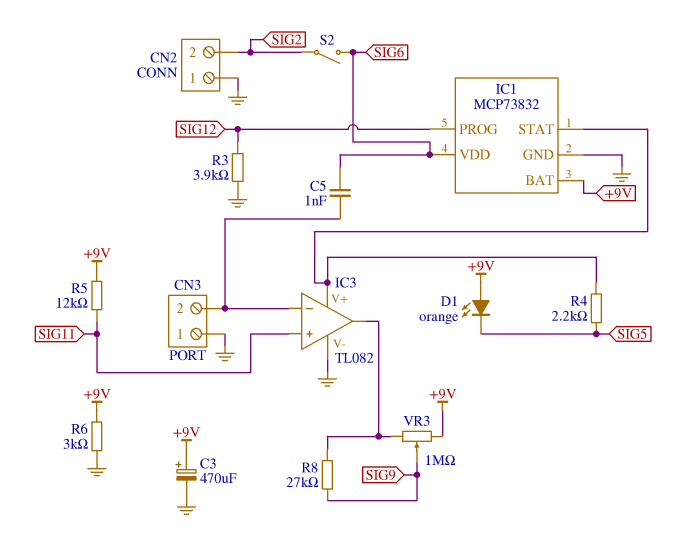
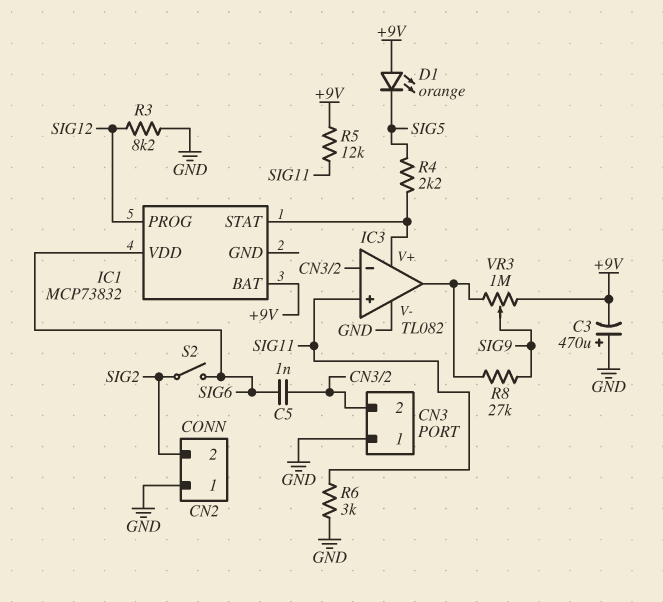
C3: 470uF (plus +9V, minus GND) -> 470uF (plus GND, minus +9V)
IC1 pin GND: GND -> none
R3: 3.9k (GND, SIG12) -> 8.2k (GND, SIG12)
R6: 3k (+9V, GND) -> 3k (GND, SIG11)

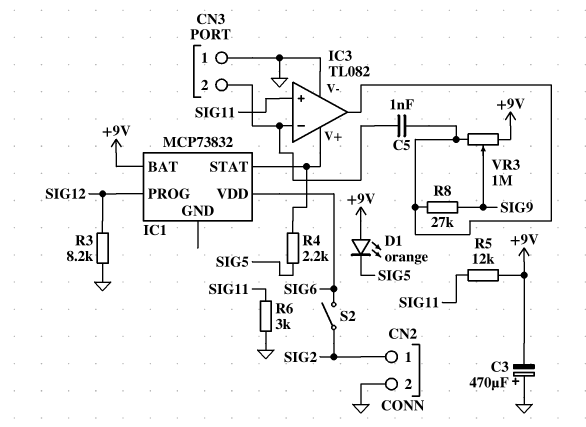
C5: 1nF (CN3/2, SIG6) -> 1nF (CN3/2, IC3/out)
CN2 pin 1: GND -> SIG2
CN2 pin 2: SIG2 -> GND

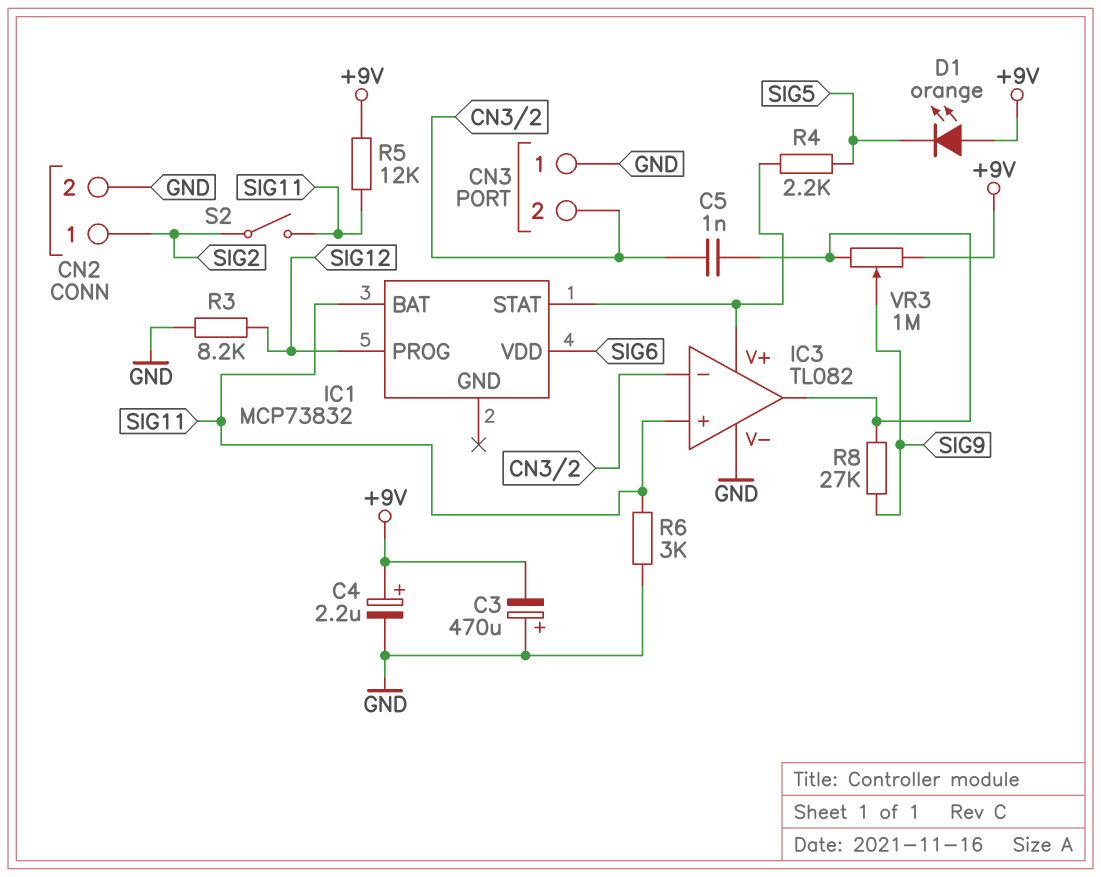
C4: none -> 2.2uF (plus +9V, minus GND)
IC1 pin BAT: +9V -> SIG11
S2: switch (SIG2, SIG6) -> switch (SIG2, SIG11)

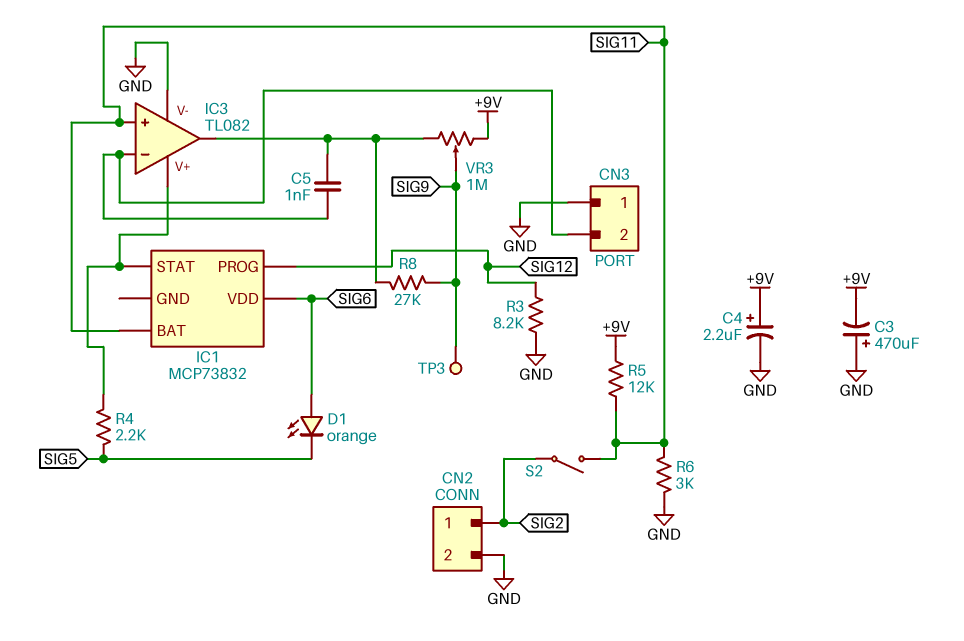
D1: LED orange (A +9V, K SIG5) -> LED orange (A SIG6, K SIG5)
TP3: none -> test point (SIG9)

